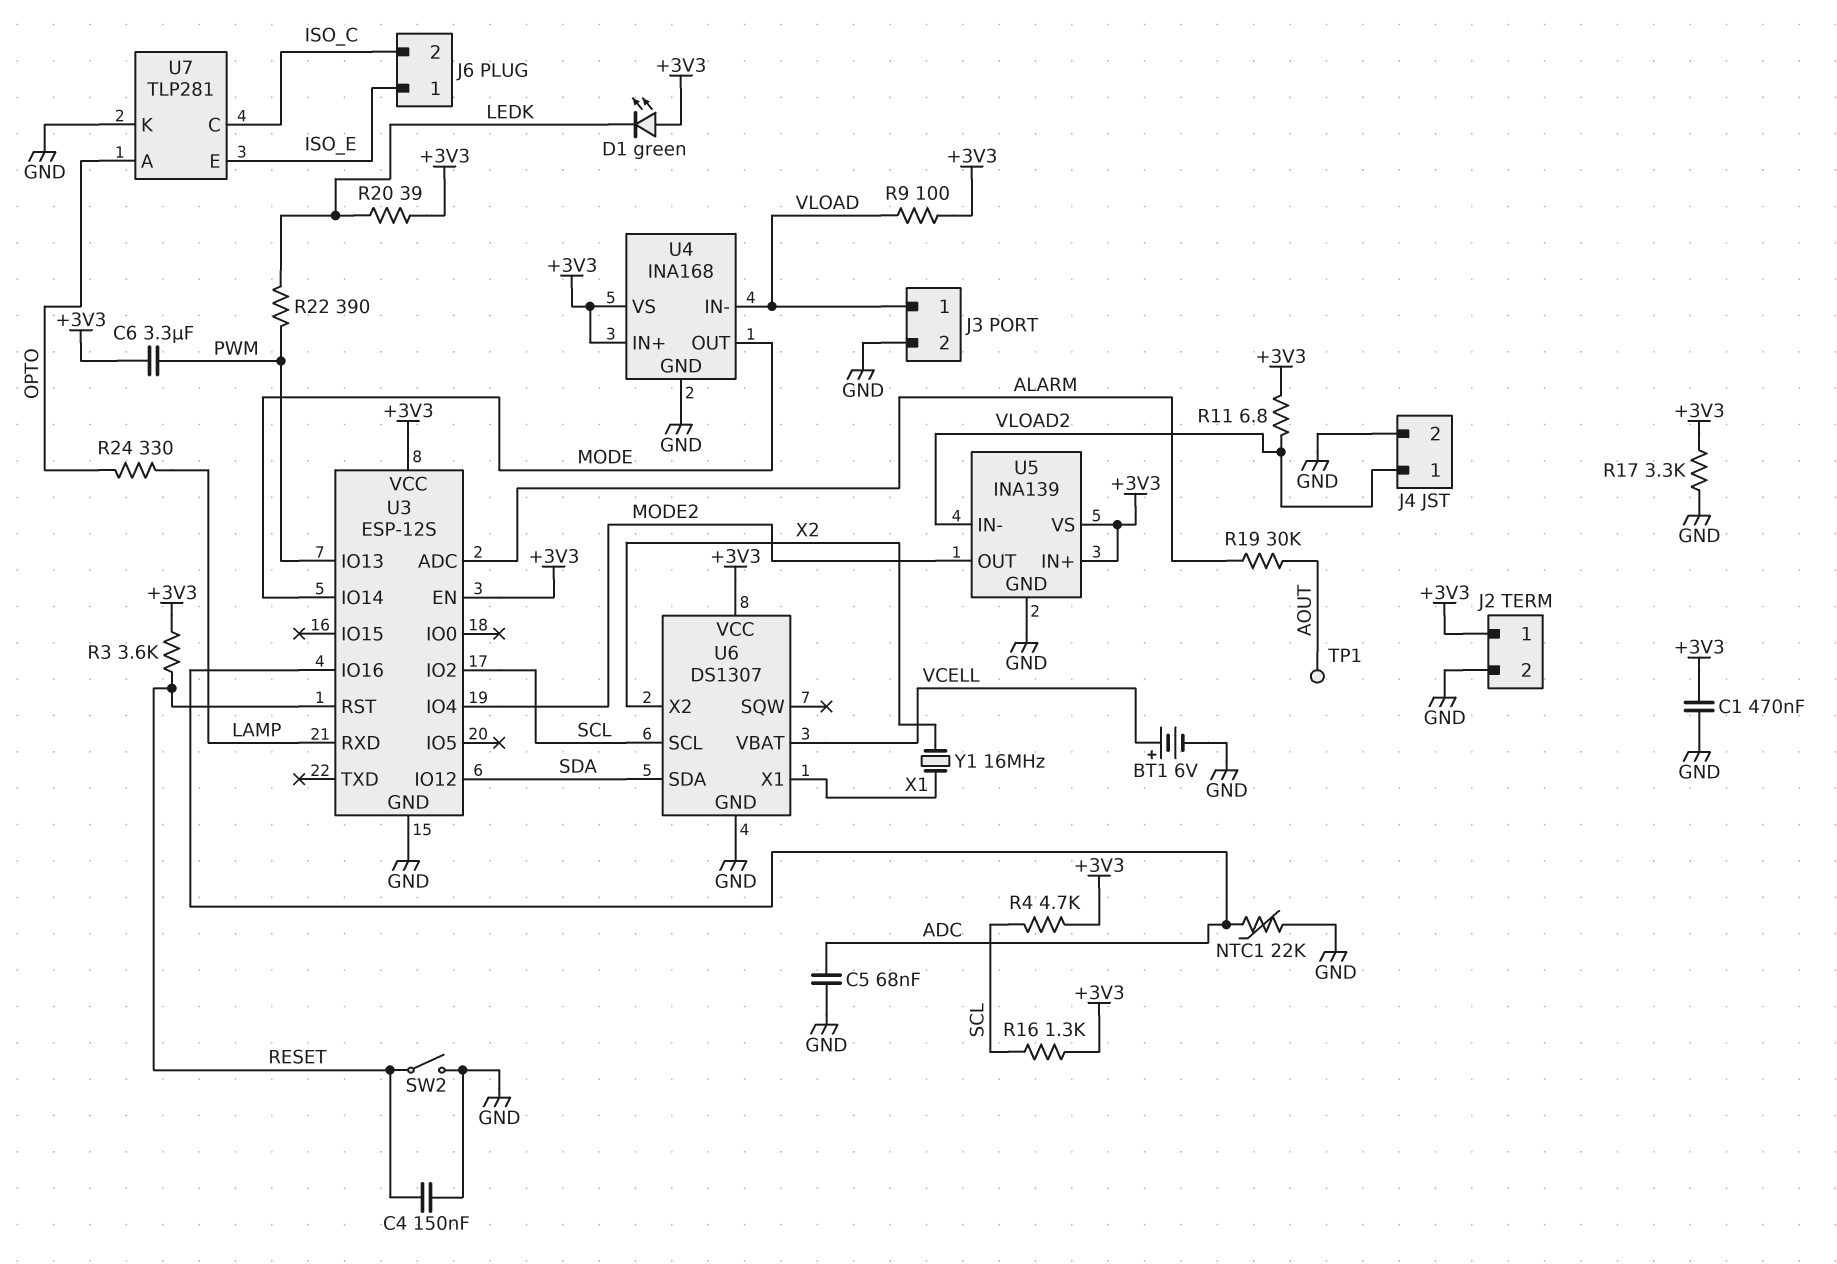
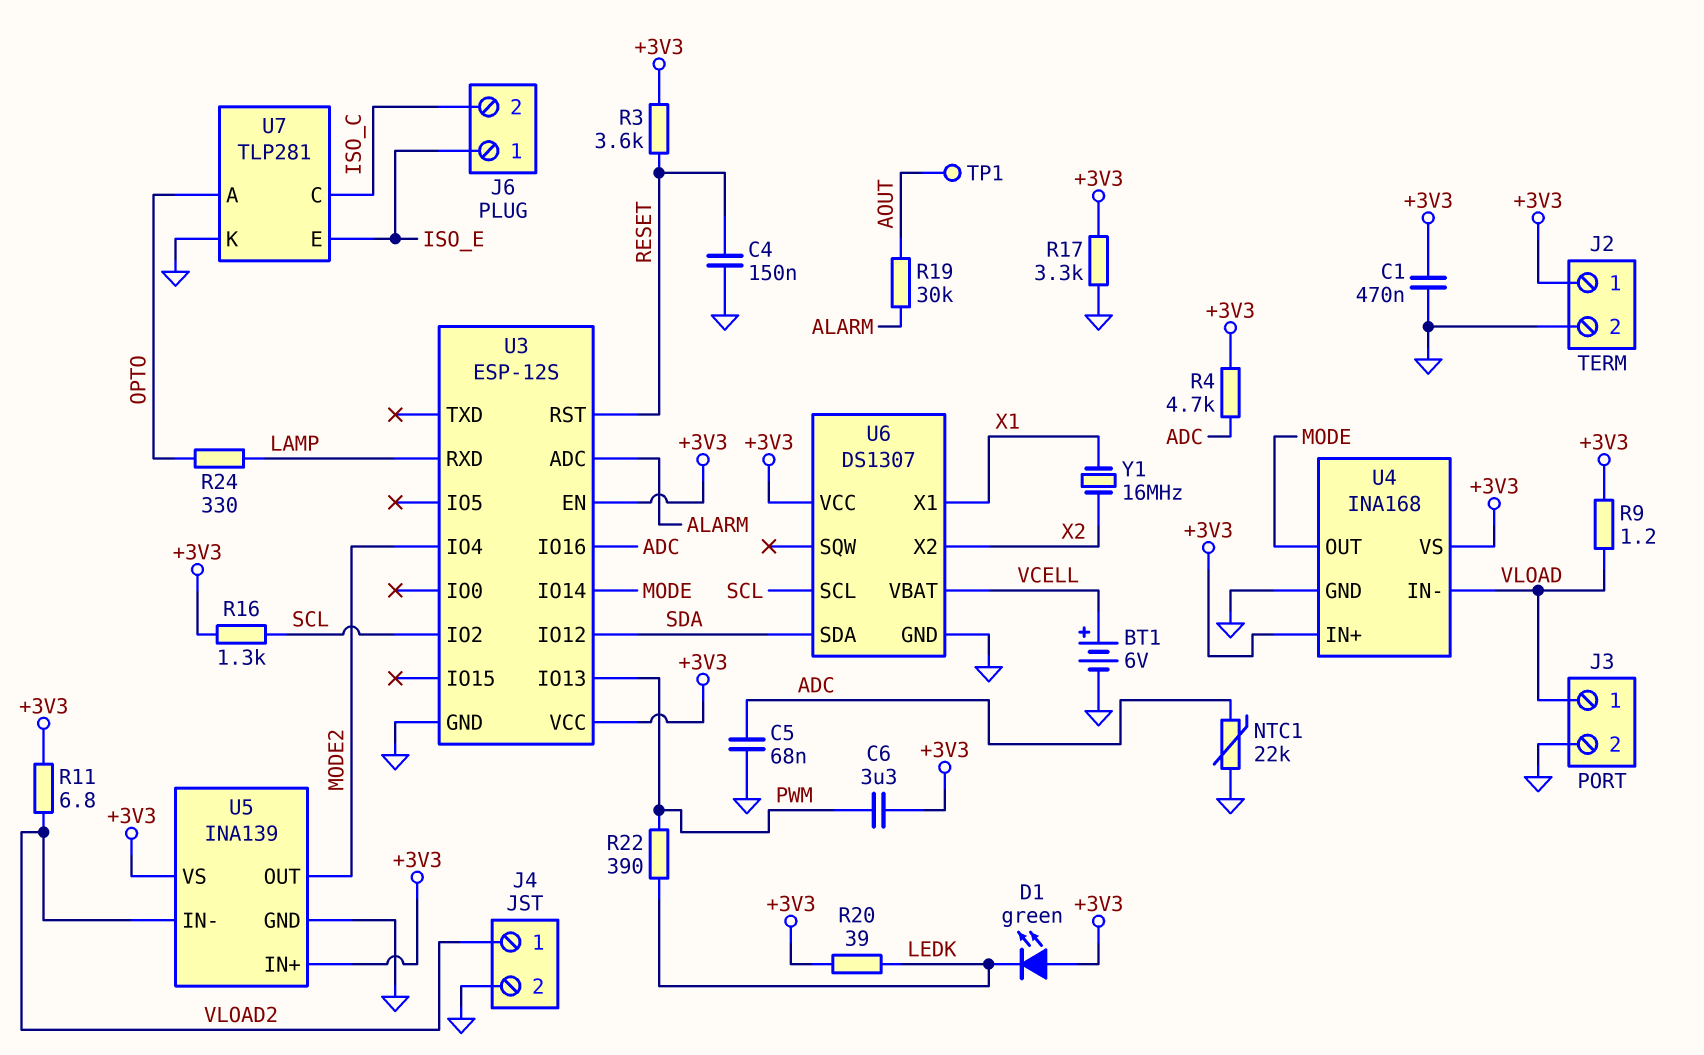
R4: 4.7k (+3V3, SCL) -> 4.7k (+3V3, ADC)
R9: 100 (+3V3, VLOAD) -> 1.2 (+3V3, VLOAD)
SW2: switch (GND, RESET) -> none

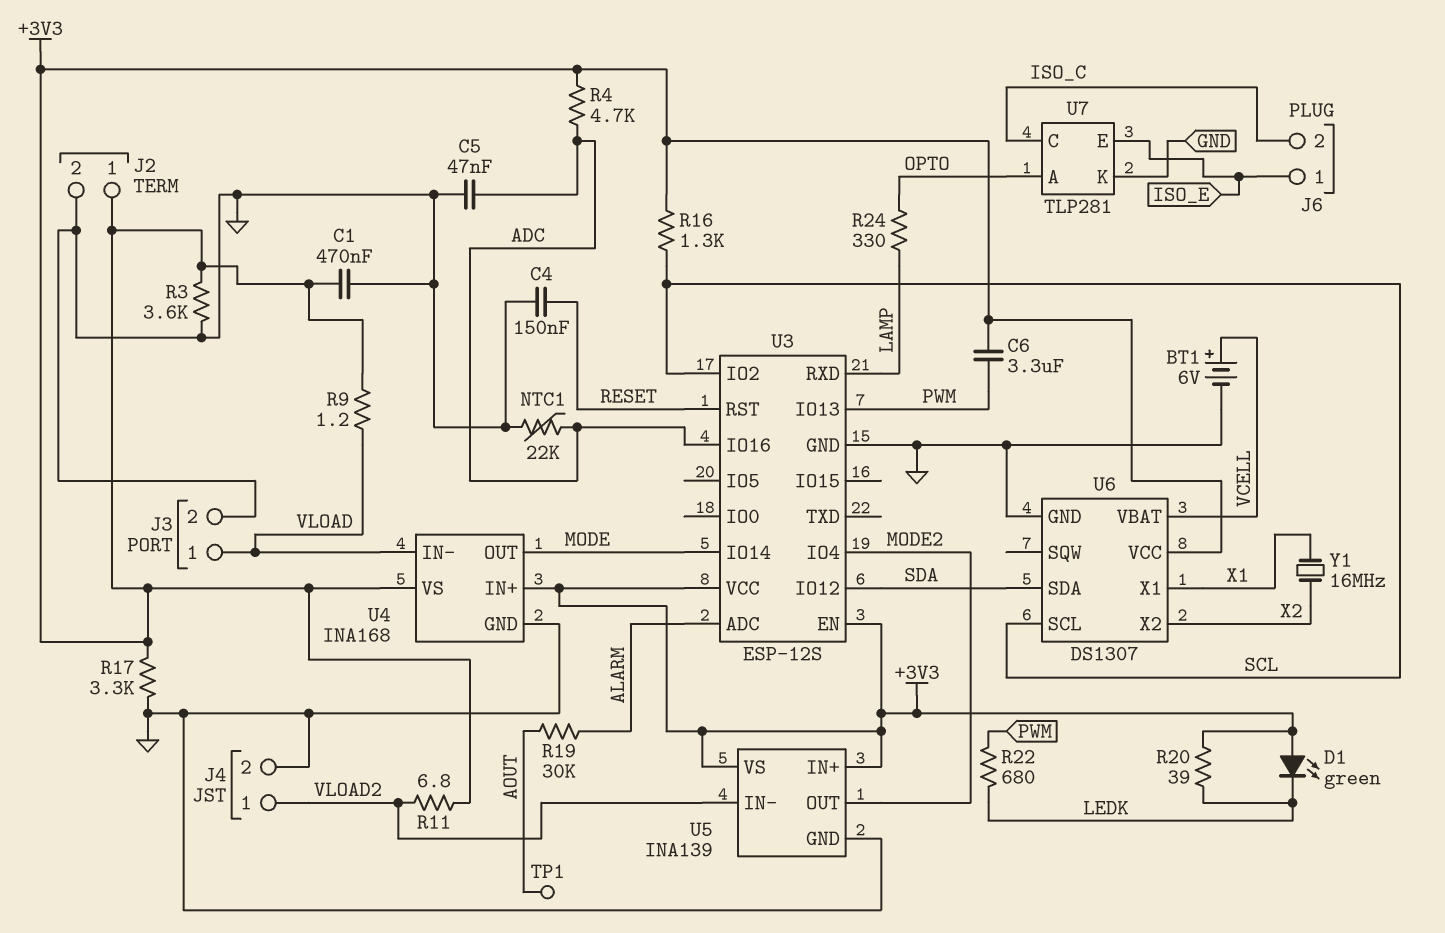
C5: 68nF (ADC, GND) -> 47nF (ADC, GND)
R3: 3.6k (+3V3, RESET) -> 3.6k (+3V3, GND)
R22: 390 (LEDK, PWM) -> 680 (LEDK, PWM)

